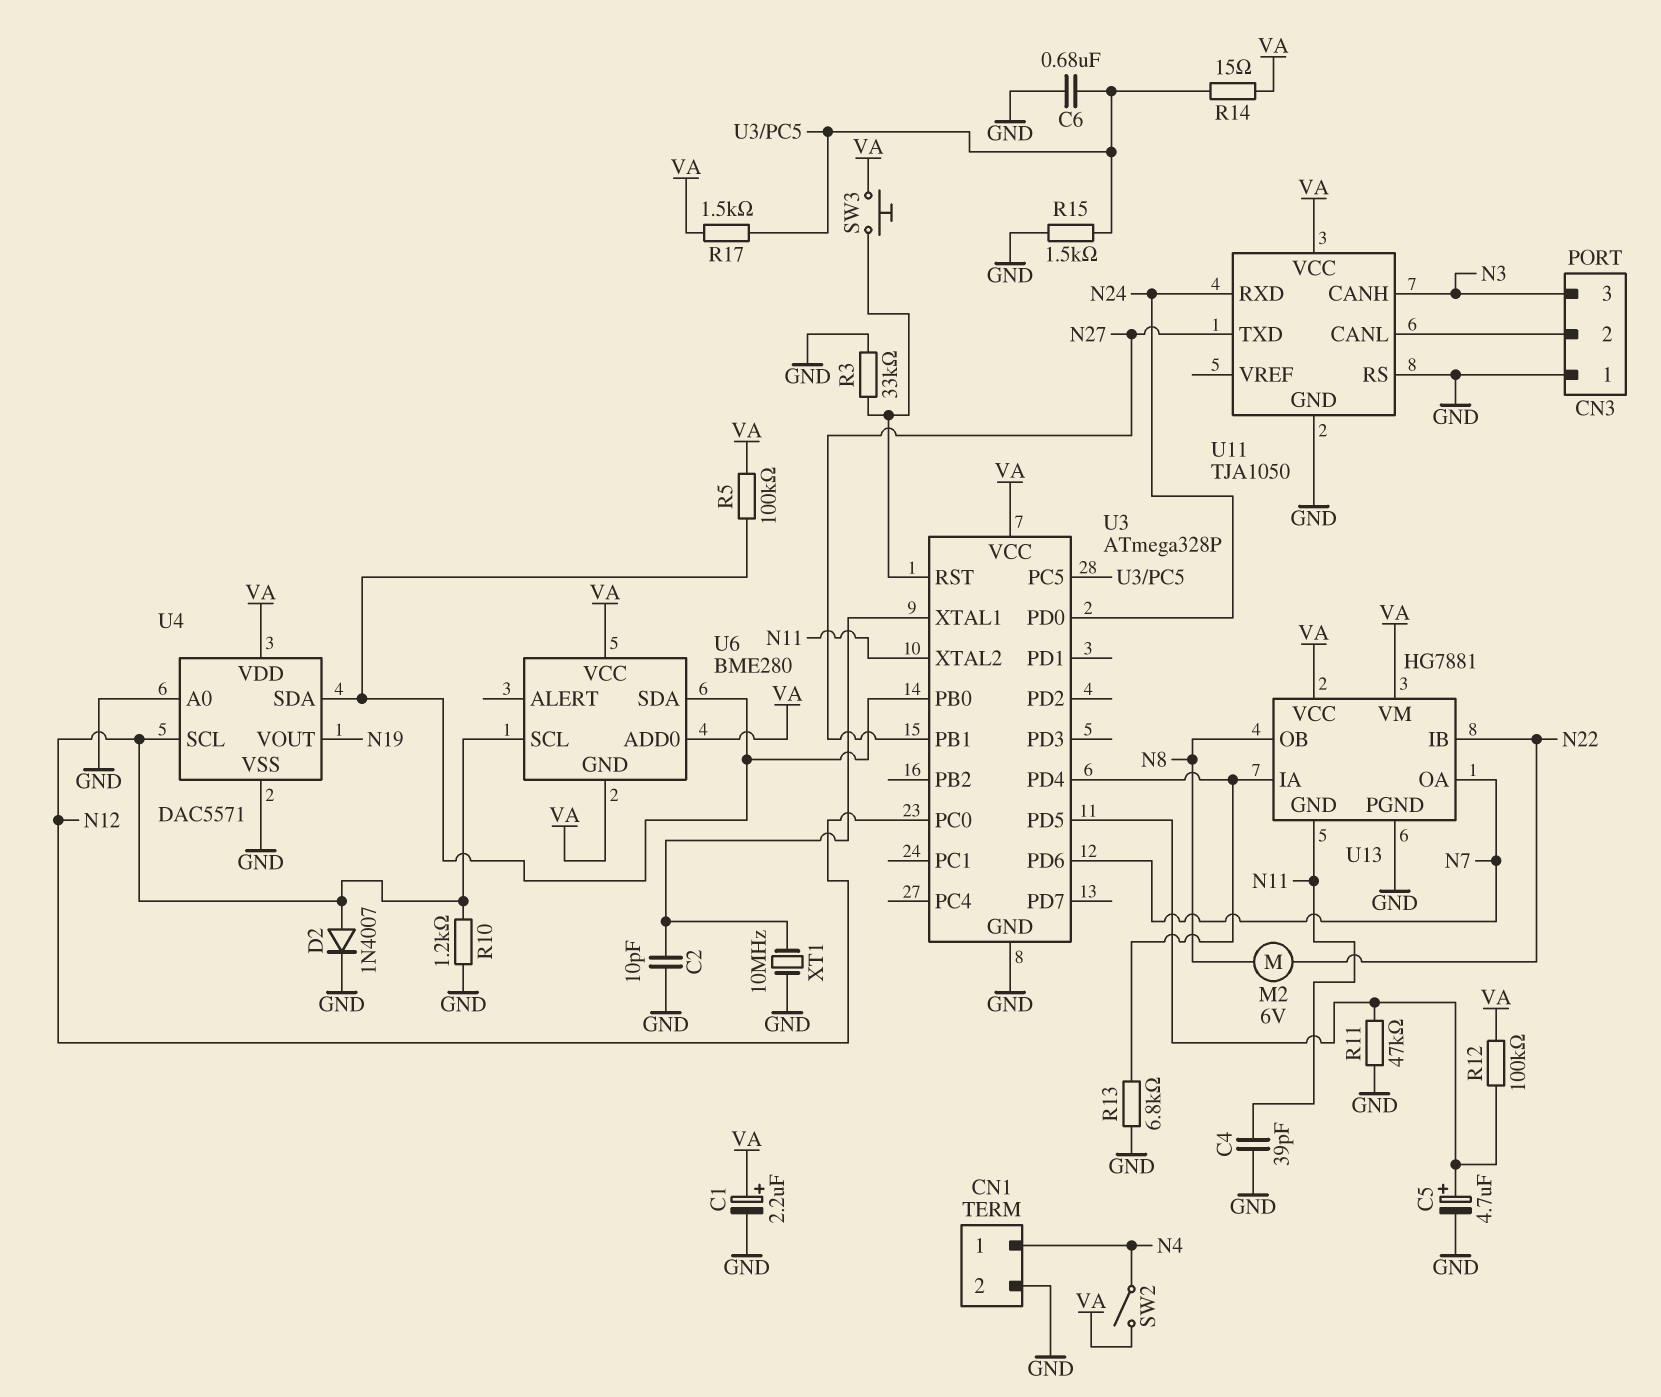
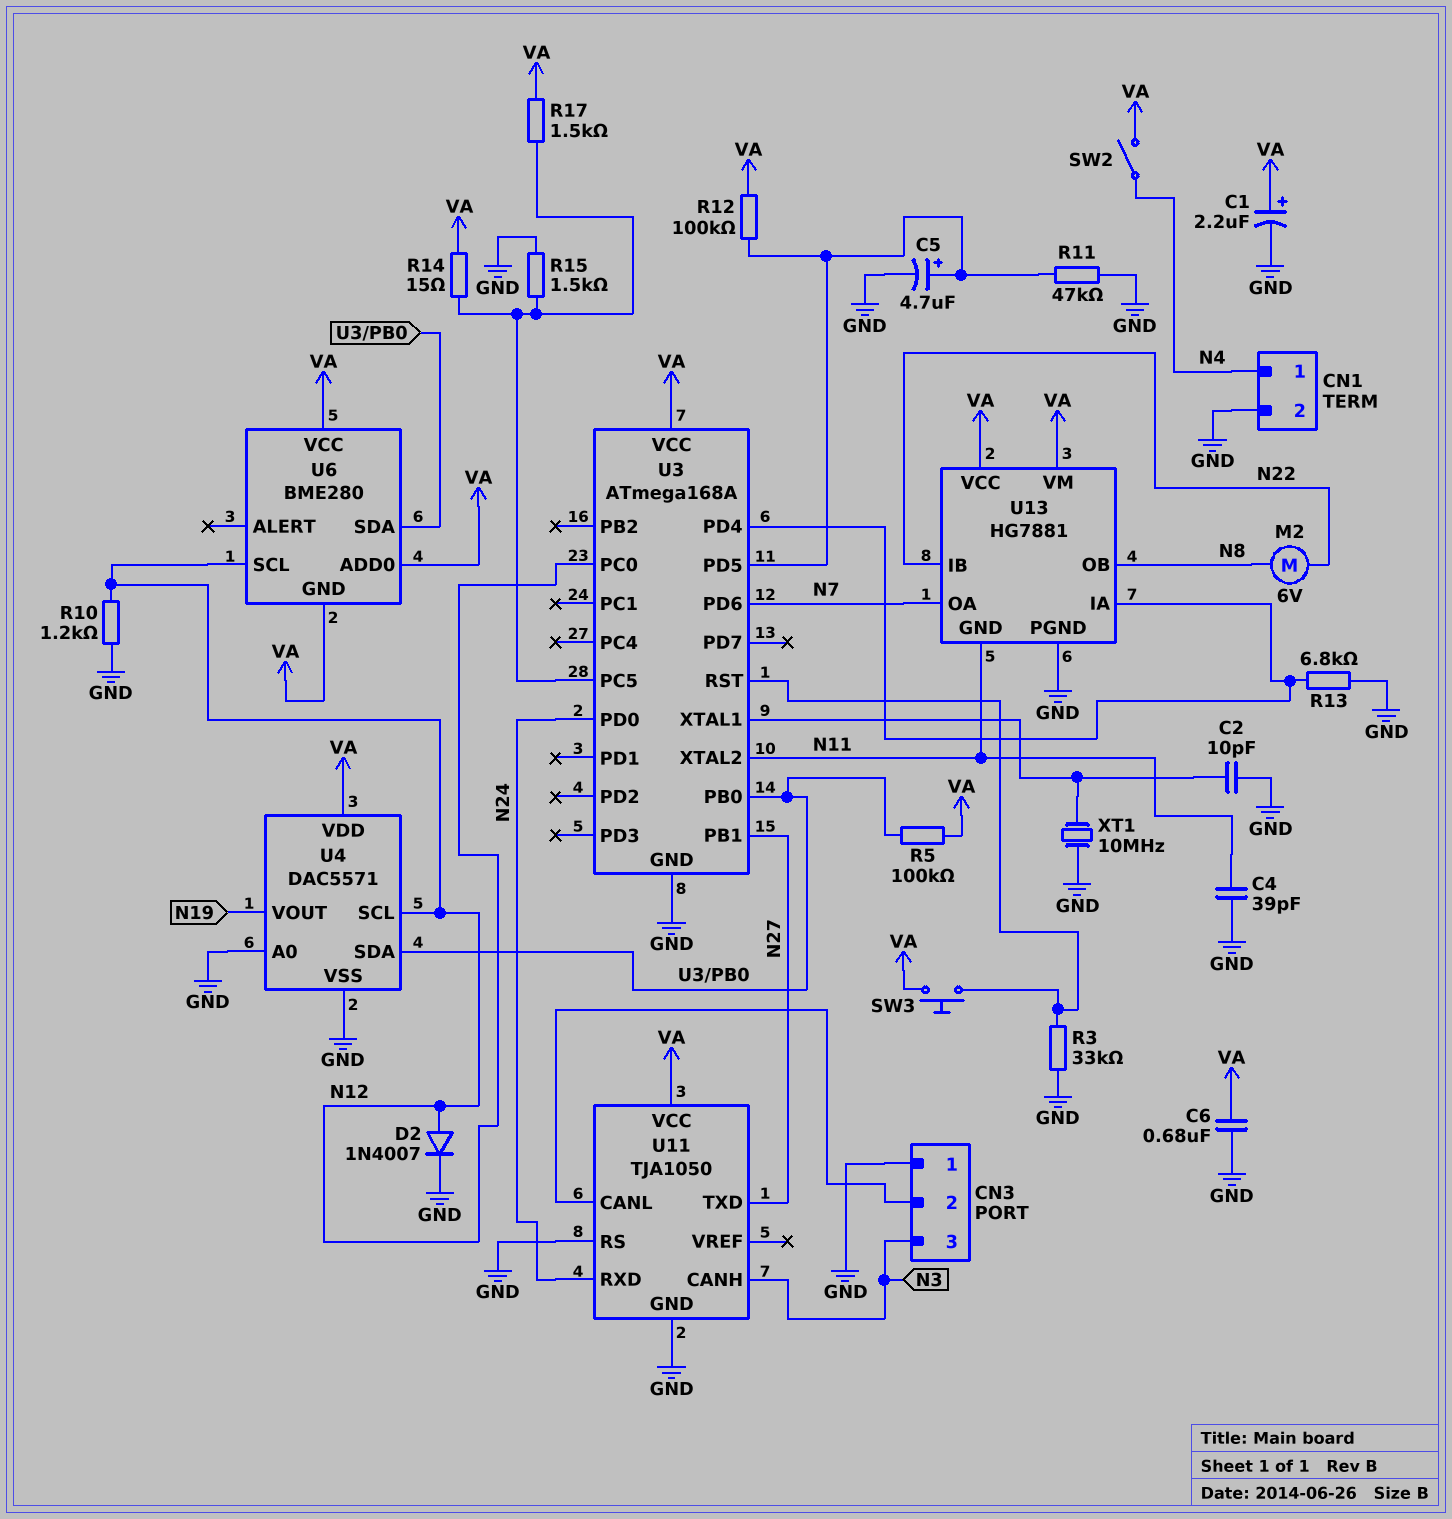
C6: 680nF (GND, U3/PC5) -> 680nF (GND, VA)
U3: ATmega328P -> ATmega168A

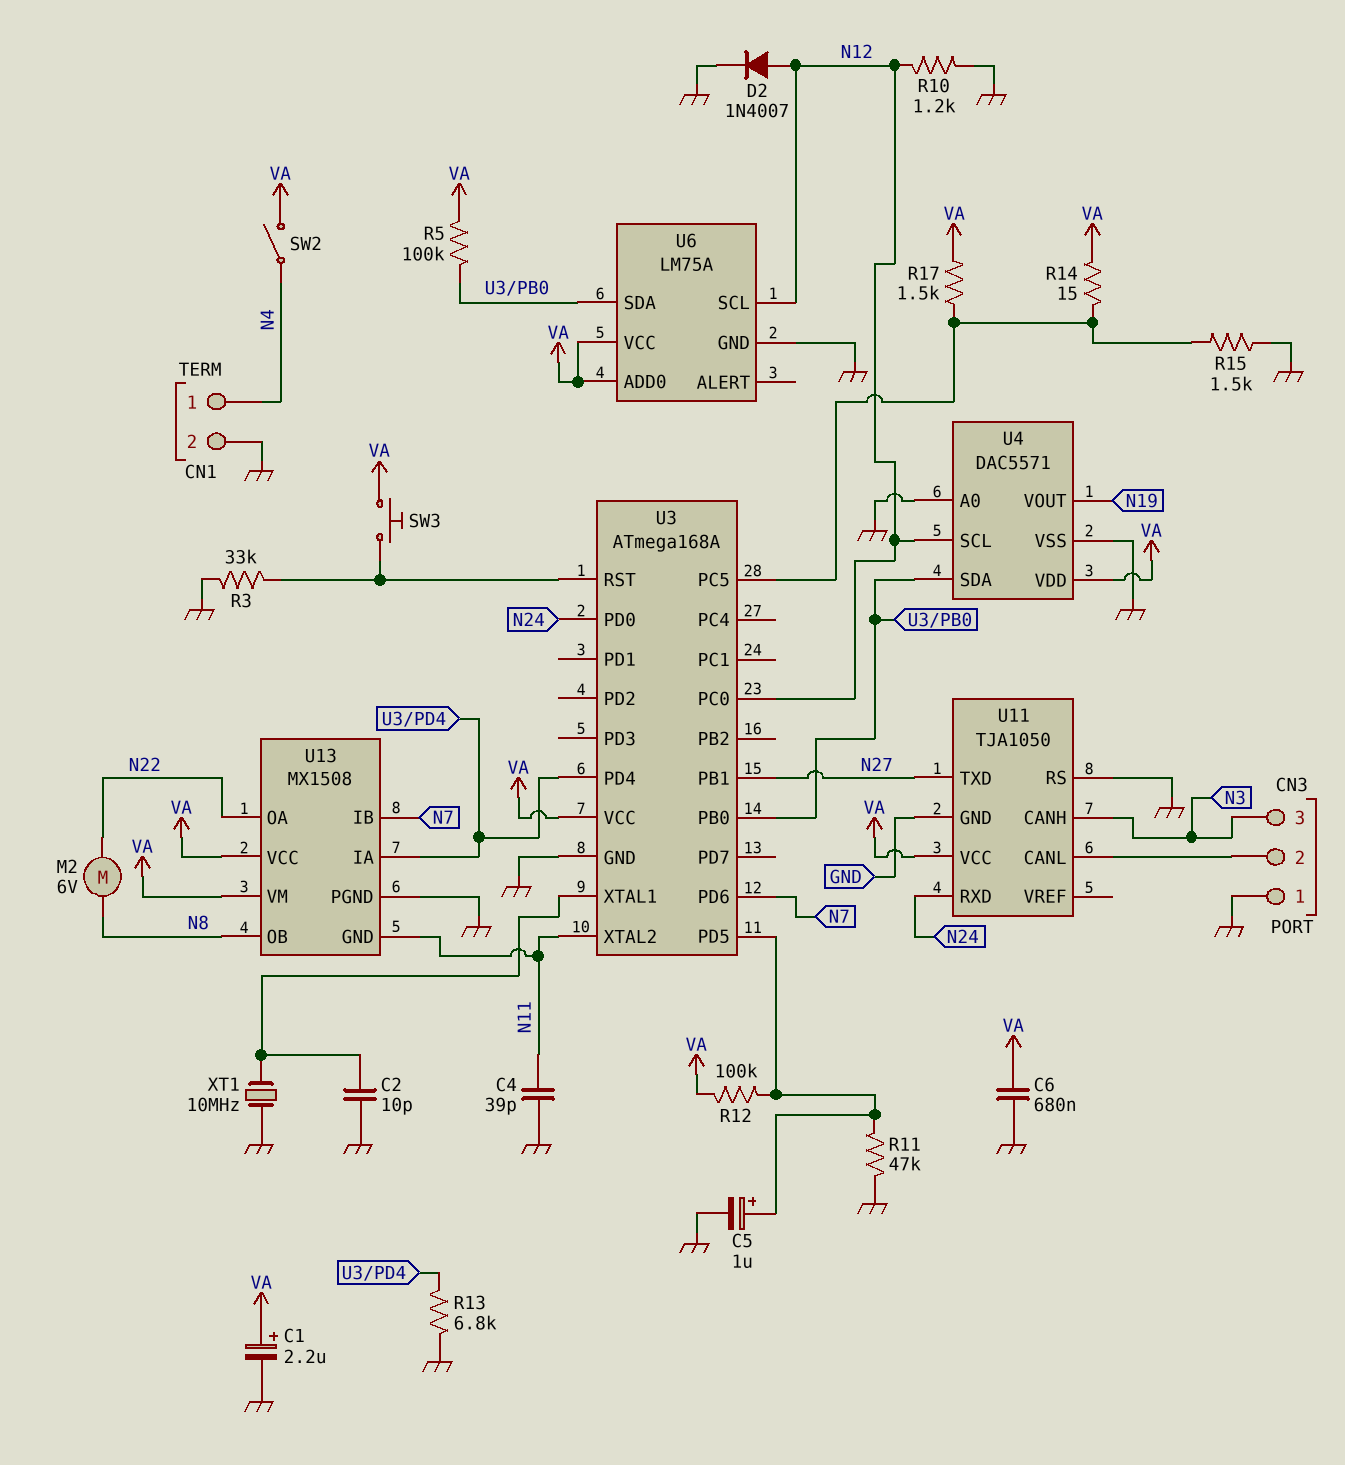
C5: 4.7uF (plus U3/PD5, minus GND) -> 1uF (plus U3/PD5, minus GND)
U6: BME280 -> LM75A
U6 pin GND: VA -> GND
U13: HG7881 -> MX1508
U13 pin IB: N22 -> N7
U13 pin OA: N7 -> N22

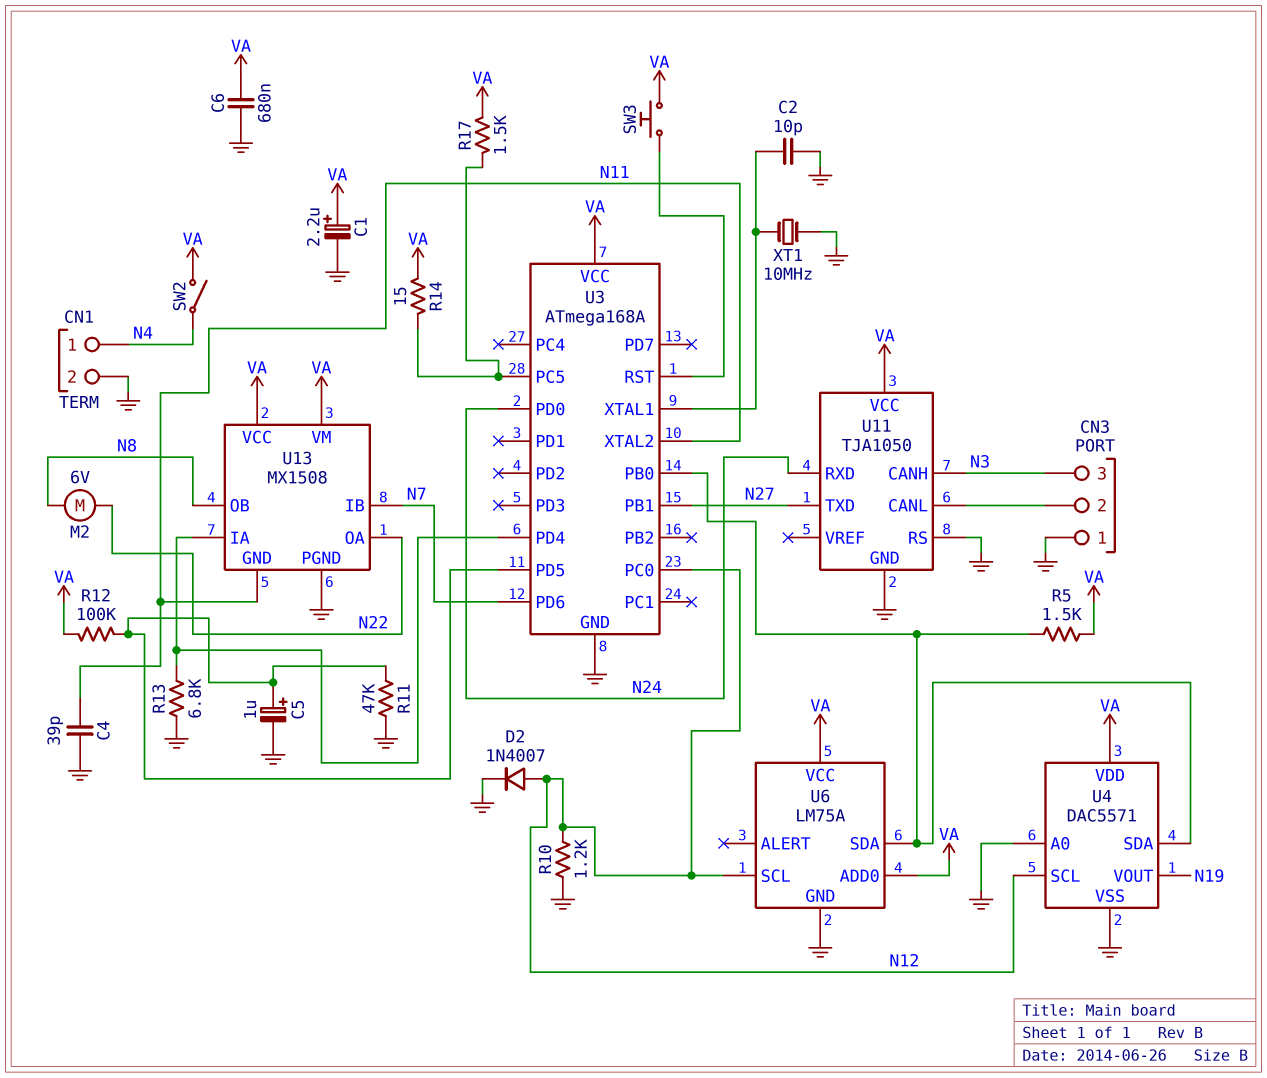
R3: 33k (GND, U3/RST) -> none
R5: 100k (U3/PB0, VA) -> 1.5k (U3/PB0, VA)
R15: 1.5k (GND, U3/PC5) -> none

